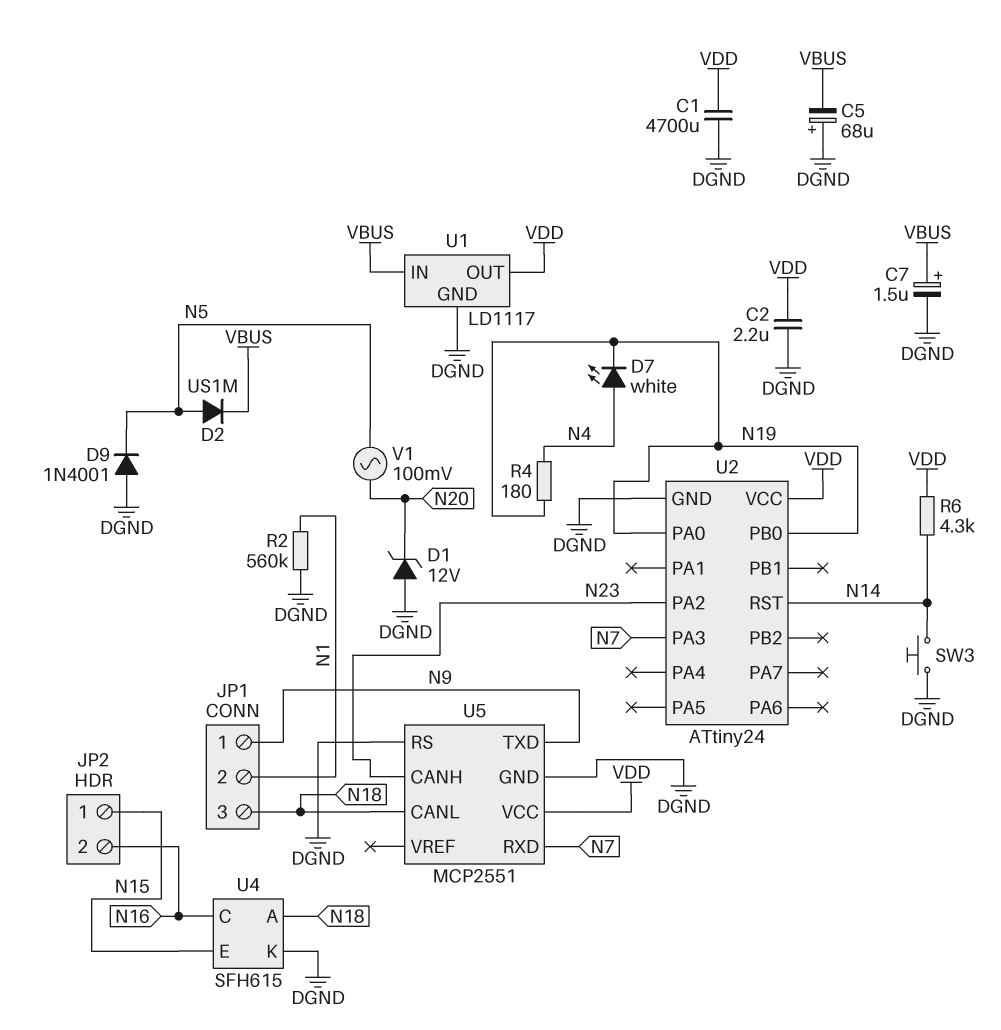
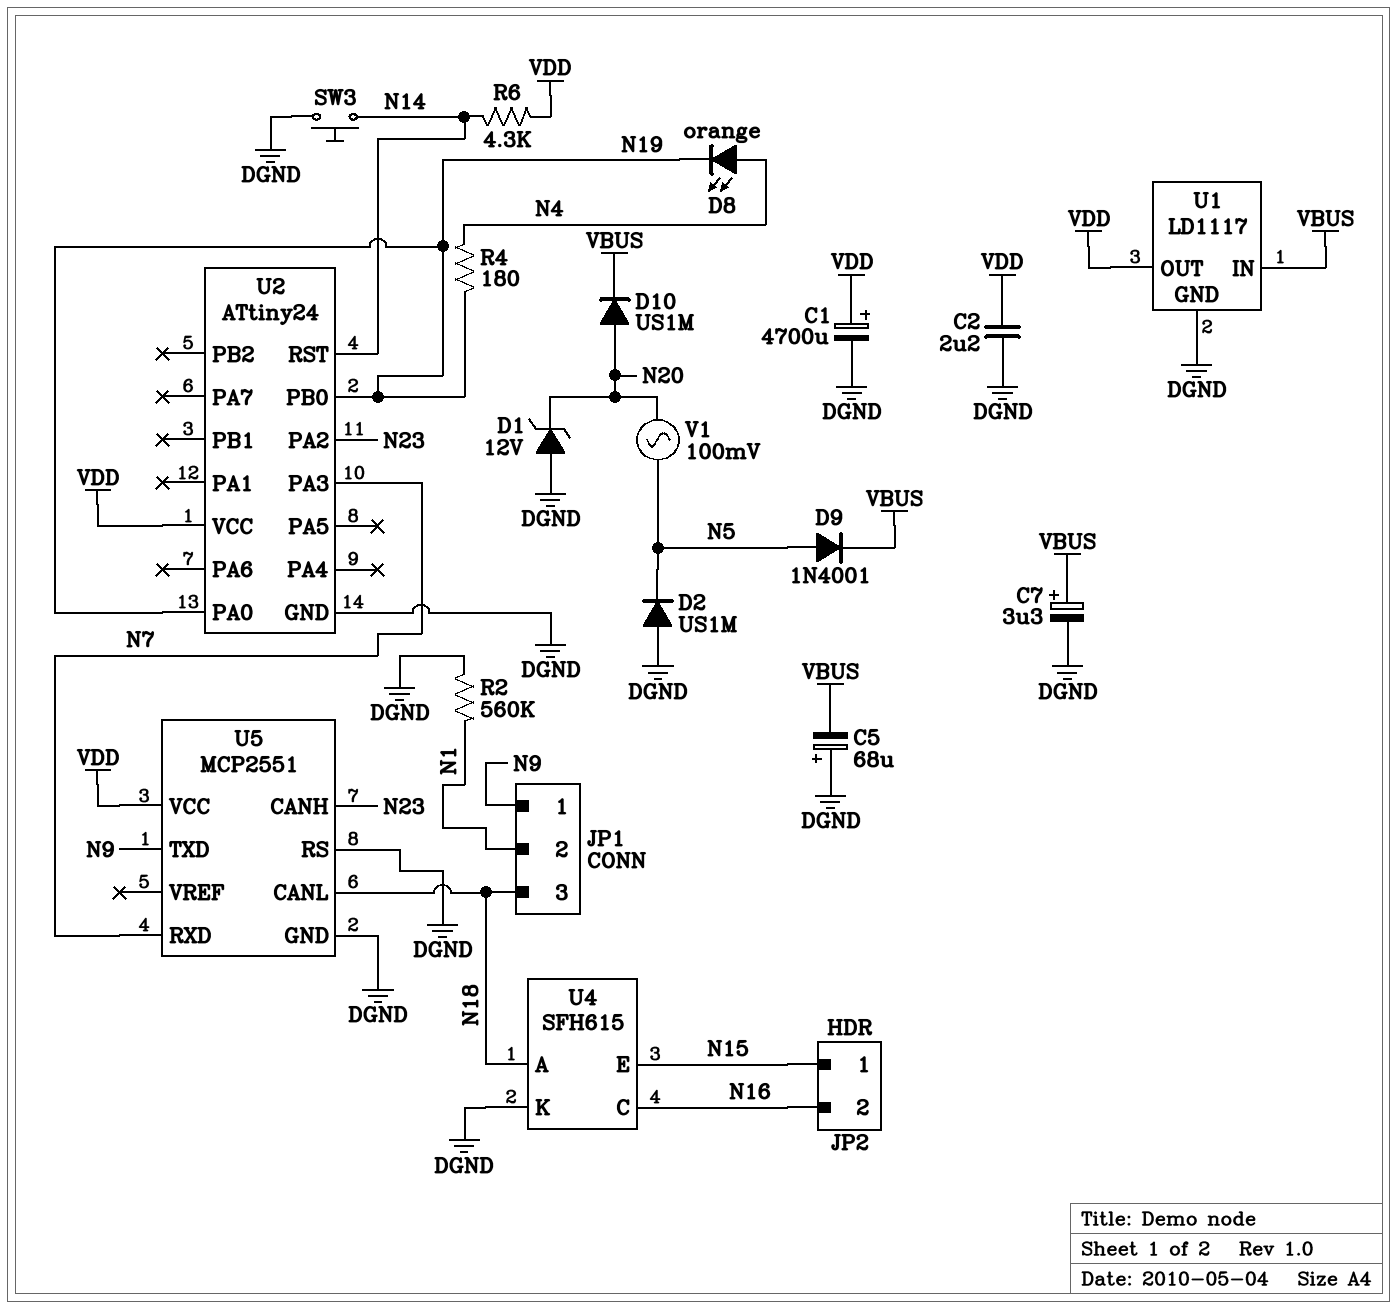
C1: 4700uF (DGND, VDD) -> 4700uF (plus VDD, minus DGND)
C7: 1.5uF (plus VBUS, minus DGND) -> 3.3uF (plus VBUS, minus DGND)
D2: diode US1M (A N5, K VBUS) -> diode US1M (A DGND, K N5)
D7: LED white (A N4, K N19) -> none
D8: none -> LED orange (A N4, K N19)
D9: diode 1N4001 (A DGND, K N5) -> diode 1N4001 (A N5, K VBUS)
D10: none -> diode US1M (A N20, K VBUS)

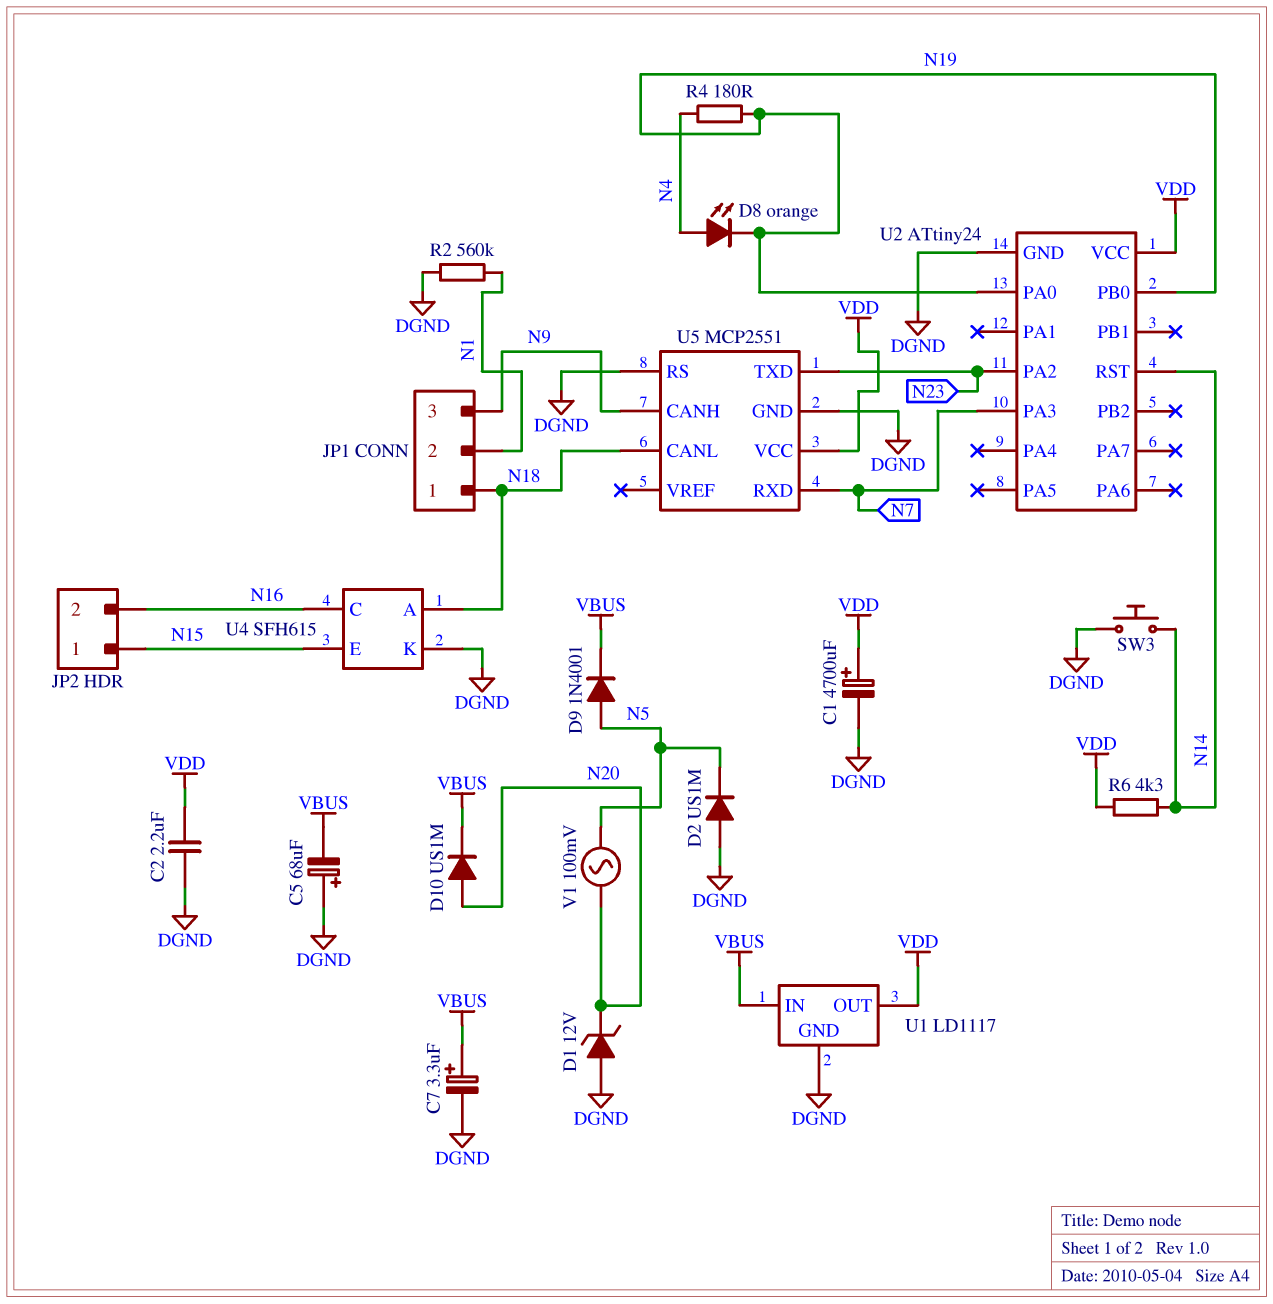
JP1 pin 1: N9 -> N18
JP1 pin 3: N18 -> N9
U5 pin CANH: N23 -> N9
U5 pin TXD: N9 -> N23

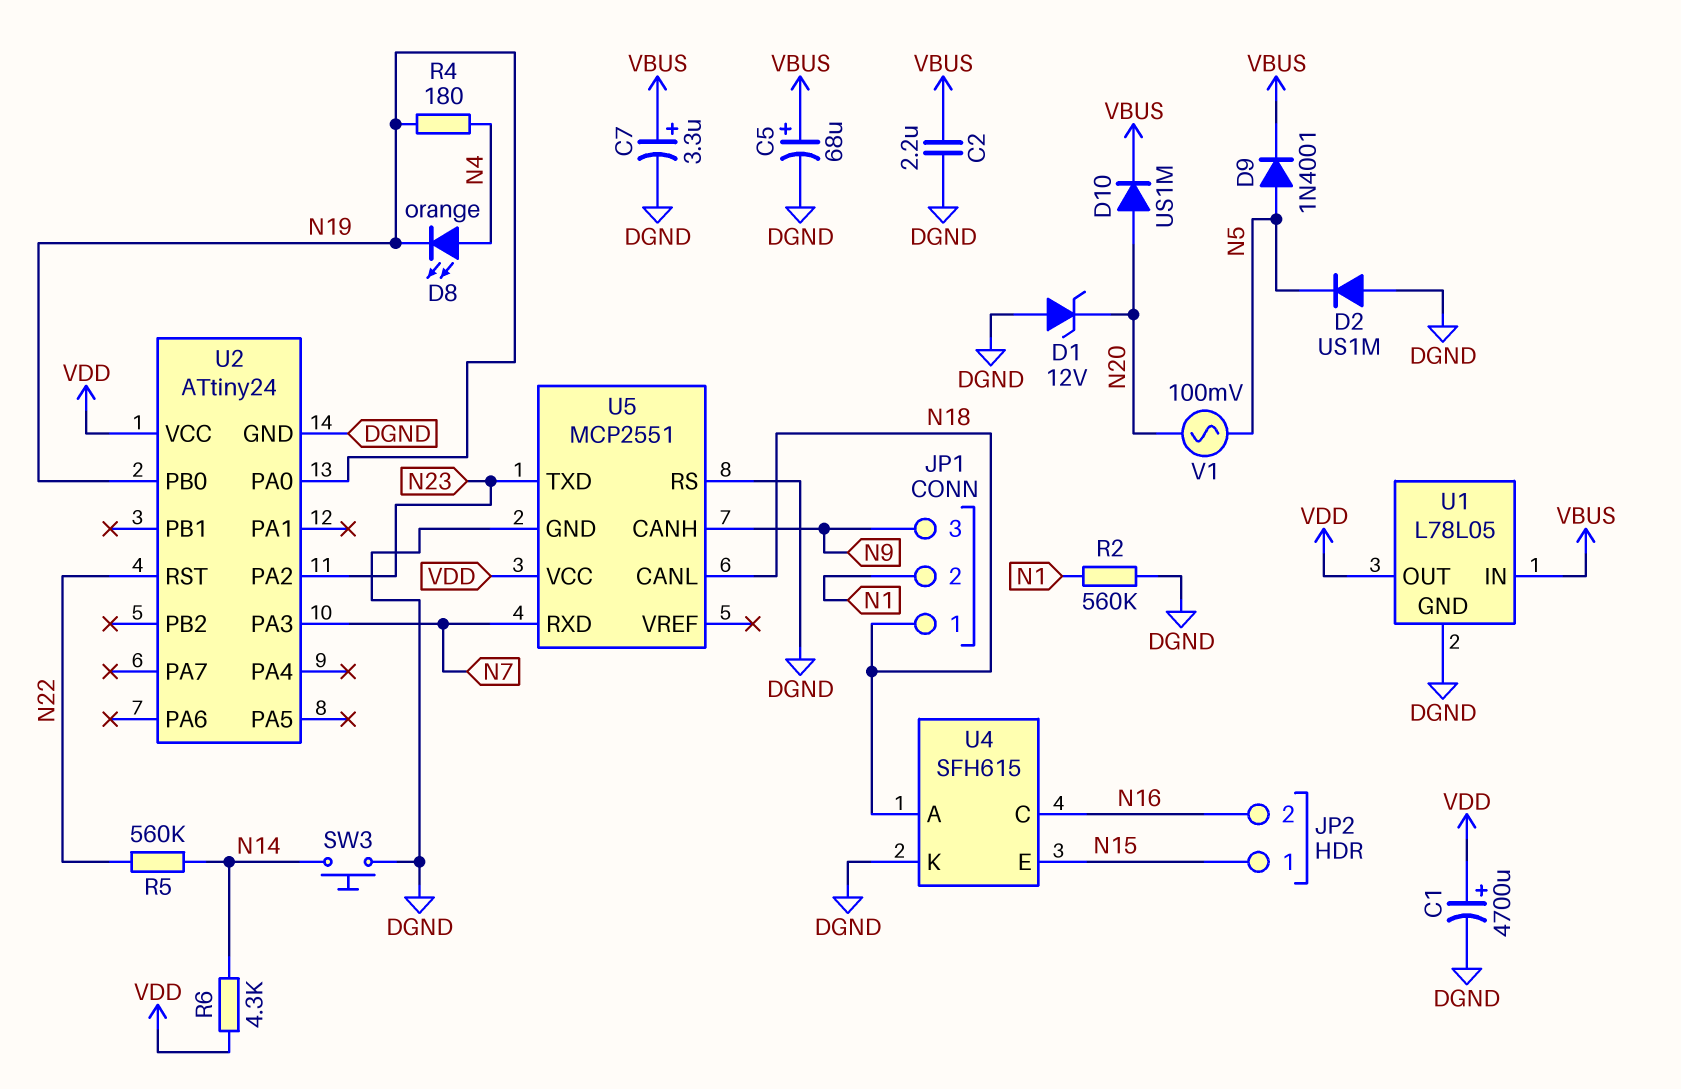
C2: 2.2uF (DGND, VDD) -> 2.2uF (DGND, VBUS)
C5: 68uF (plus DGND, minus VBUS) -> 68uF (plus VBUS, minus DGND)
R5: none -> 560k (N14, N22)
U1: LD1117 -> L78L05
U2 pin RST: N14 -> N22

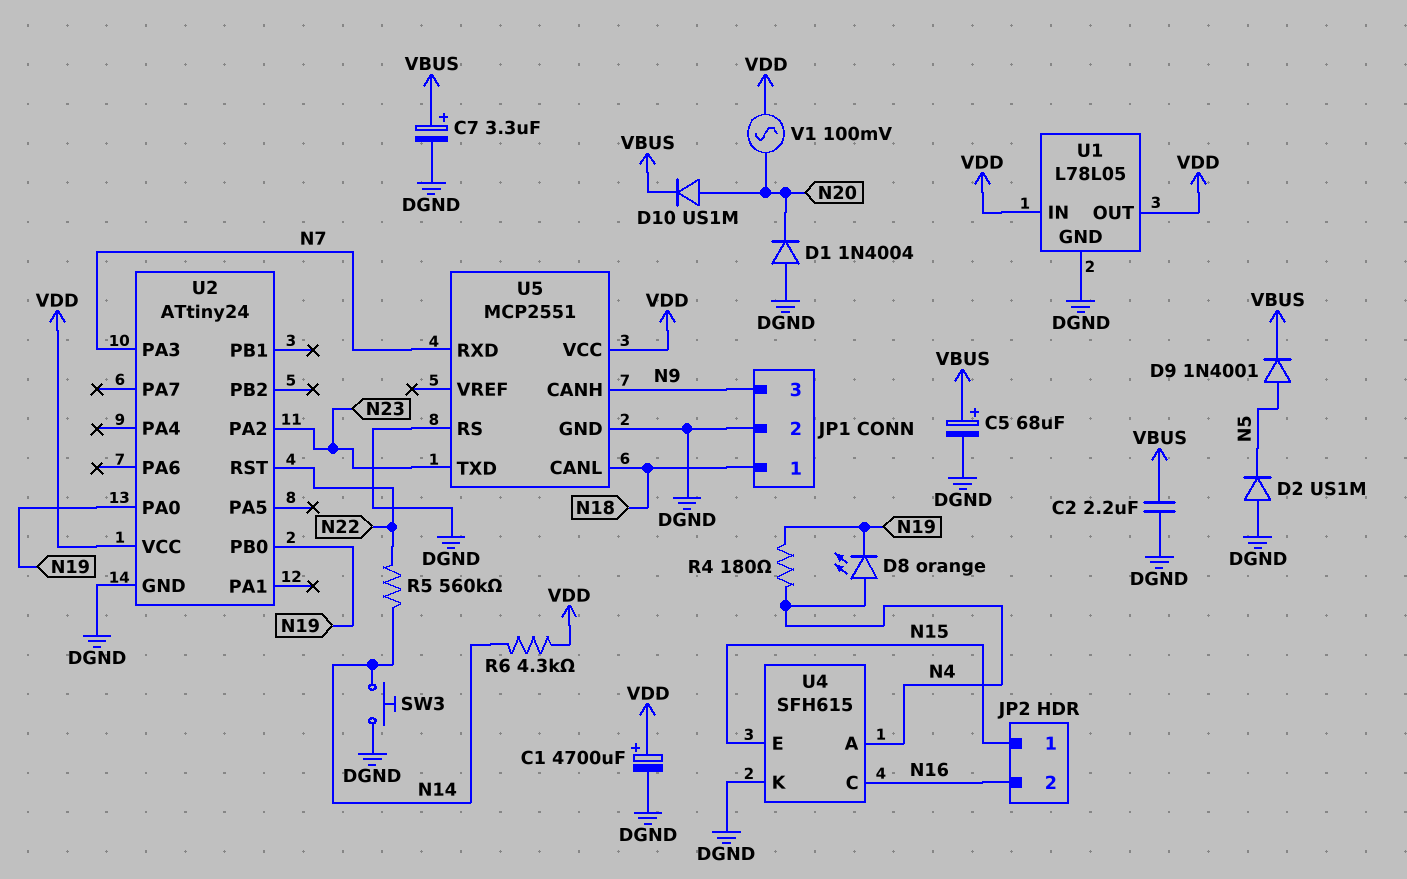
D1: zener 12V (A DGND, K N20) -> diode 1N4004 (A DGND, K N20)
JP1 pin 2: N1 -> DGND
R2: 560k (DGND, N1) -> none
U1 pin IN: VBUS -> VDD
U4 pin A: N18 -> N4
V1: AC 100mV (N5, N20) -> AC 100mV (N20, VDD)

